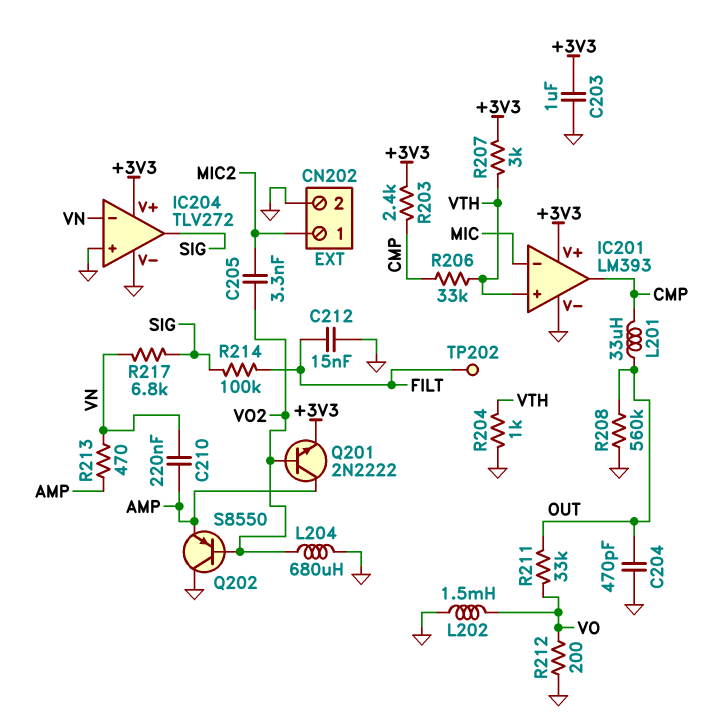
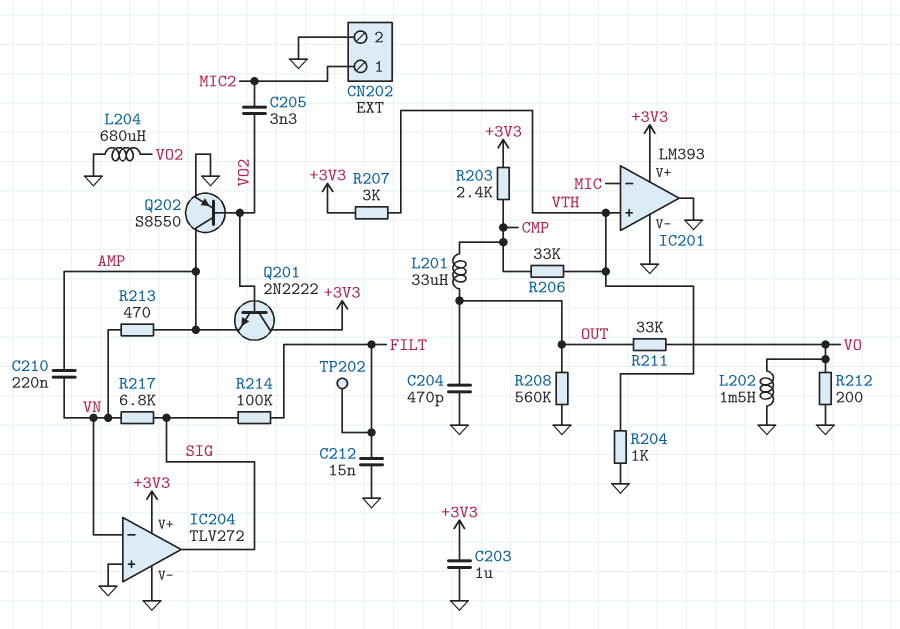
IC201 pin out: CMP -> GND
Q201: NPN 2N2222 (B VO2, C AMP, E +3V3) -> NPN 2N2222 (B VO2, C +3V3, E AMP)
Q202: PNP S8550 (B VO2, C GND, E AMP) -> PNP S8550 (B VO2, C AMP, E GND)

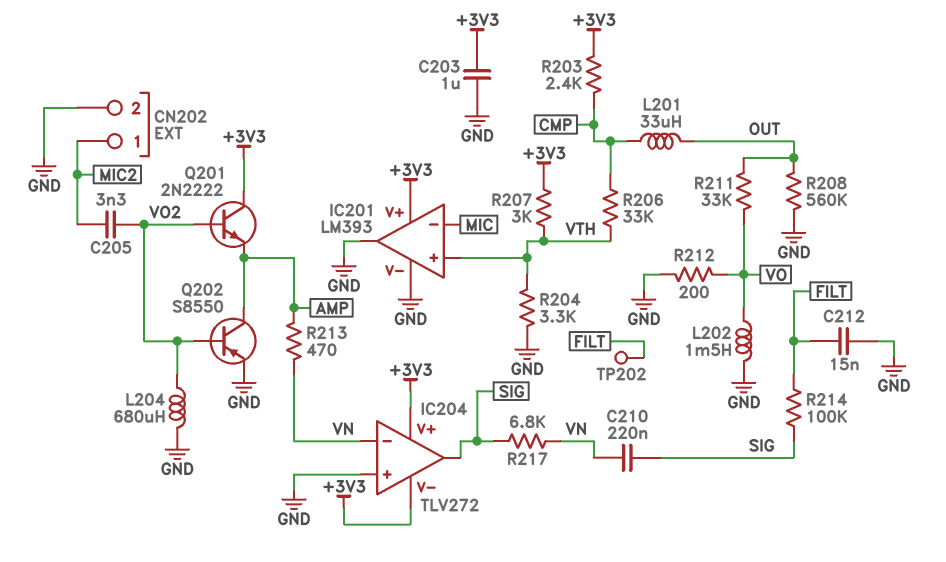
C204: 470pF (GND, OUT) -> none
C210: 220nF (AMP, VN) -> 220nF (SIG, VN)
IC204 pin V-: GND -> +3V3
R204: 1k (GND, VTH) -> 3.3k (GND, VTH)

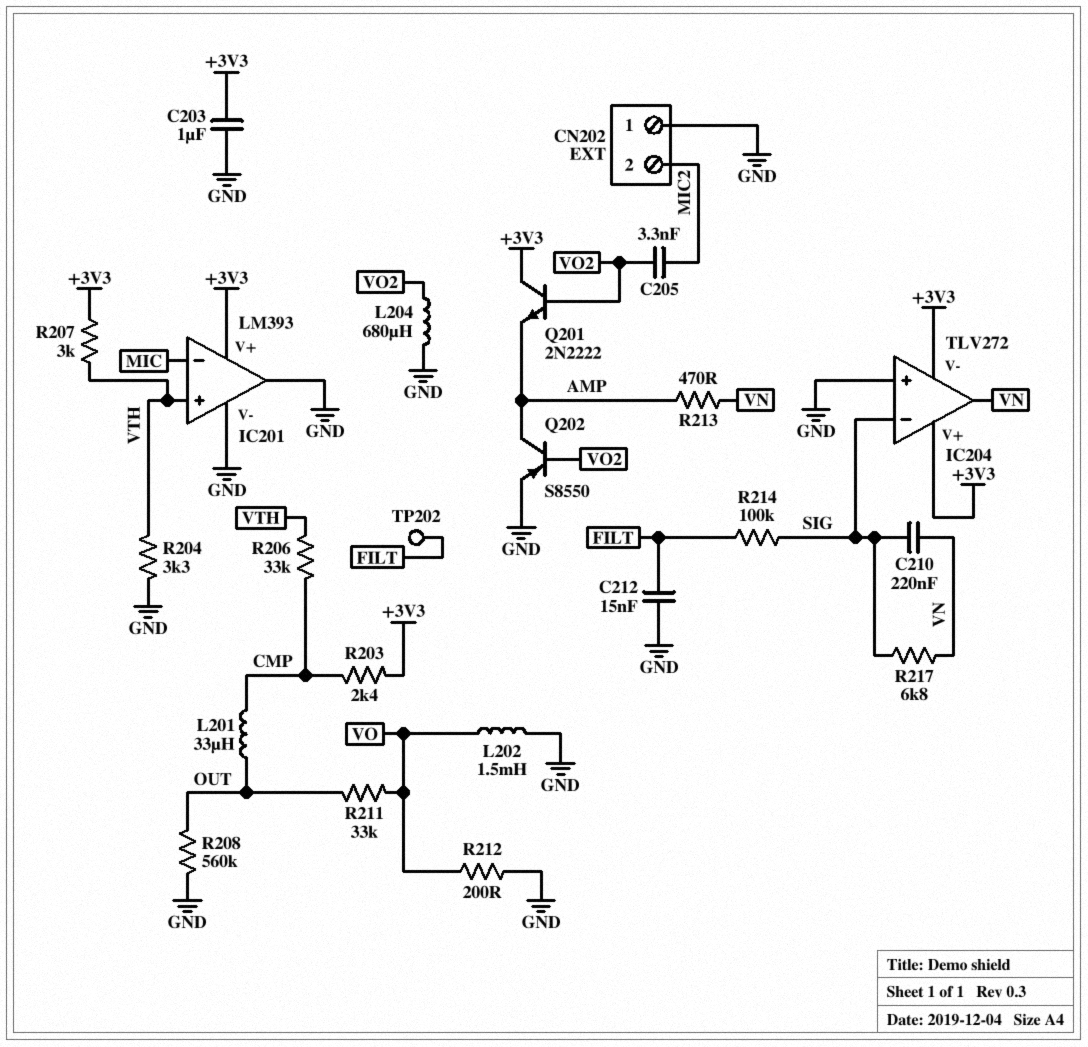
CN202 pin 1: MIC2 -> GND
CN202 pin 2: GND -> MIC2
IC204 pin in-: VN -> SIG
IC204 pin out: SIG -> VN

